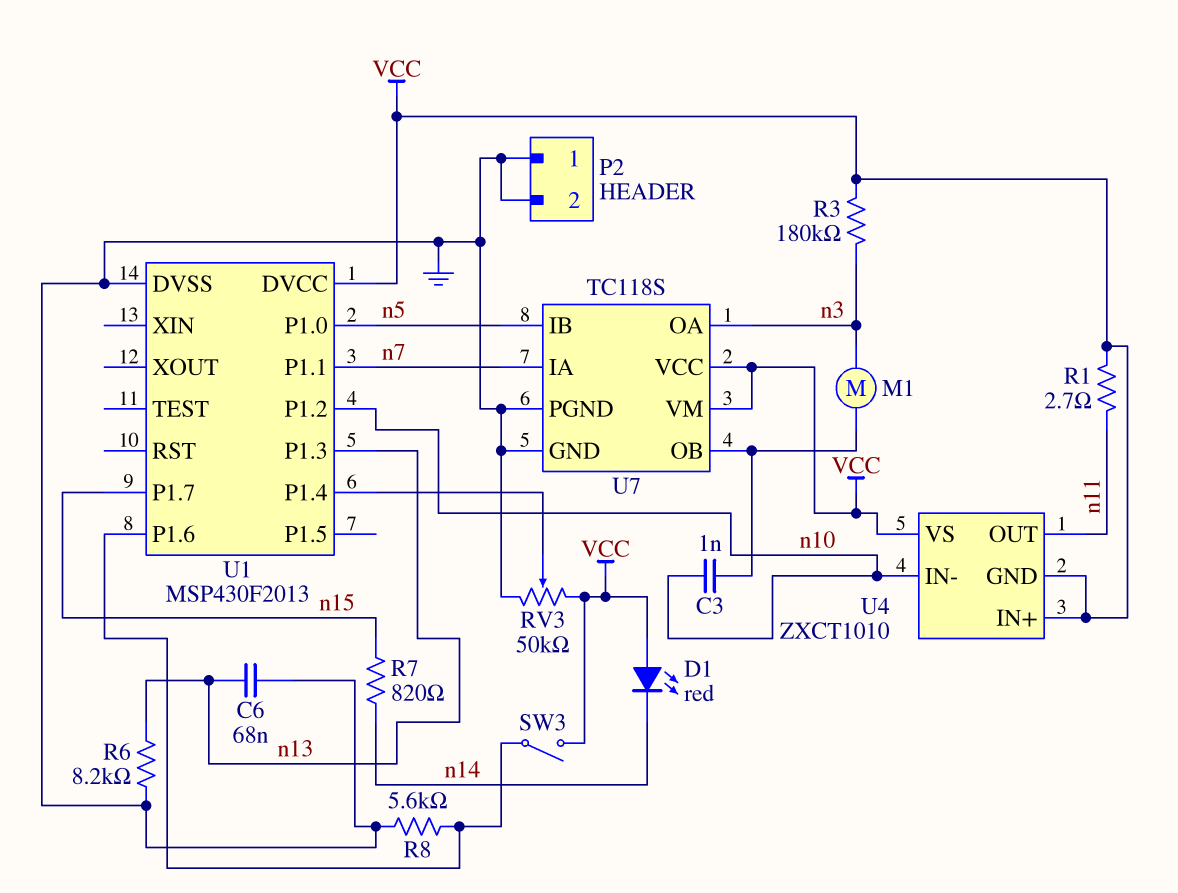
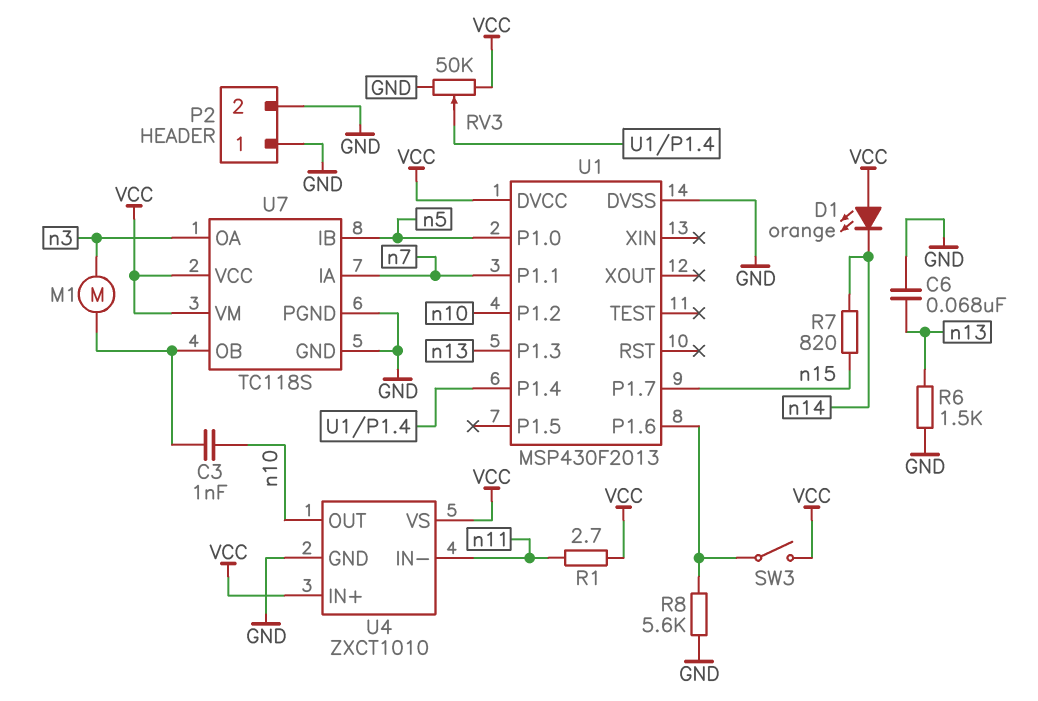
D1: LED red (A VCC, K n14) -> LED orange (A VCC, K n14)
R3: 180k (VCC, n3) -> none
R6: 8.2k (GND, n13) -> 1.5k (GND, n13)
U4 pin GND: VCC -> GND
U4 pin IN-: n10 -> n11
U4 pin OUT: n11 -> n10

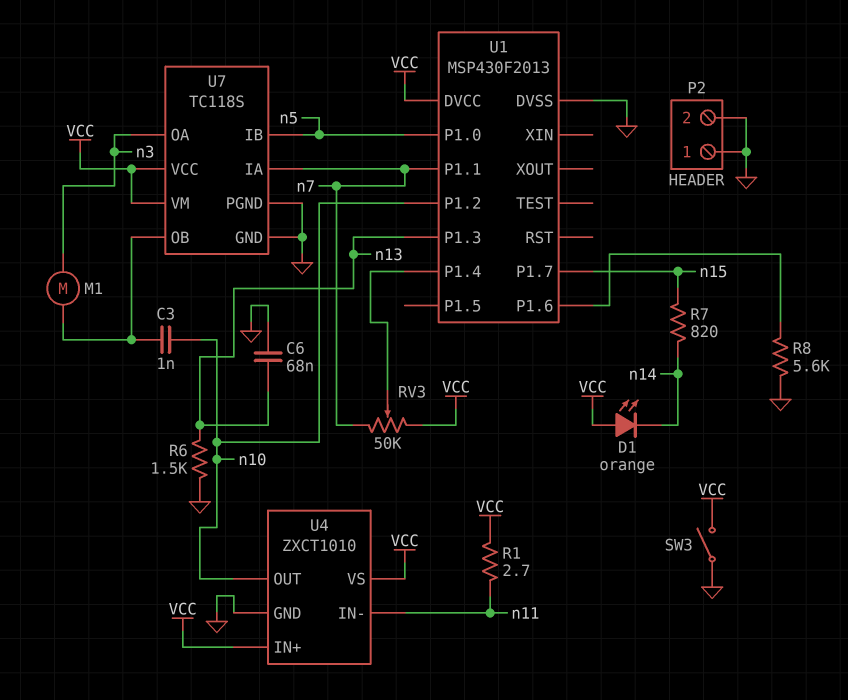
RV3: 50k (GND, VCC, wiper U1/P1.4) -> 50k (VCC, n7, wiper U1/P1.4)
SW3: switch (U1/P1.6, VCC) -> switch (GND, VCC)

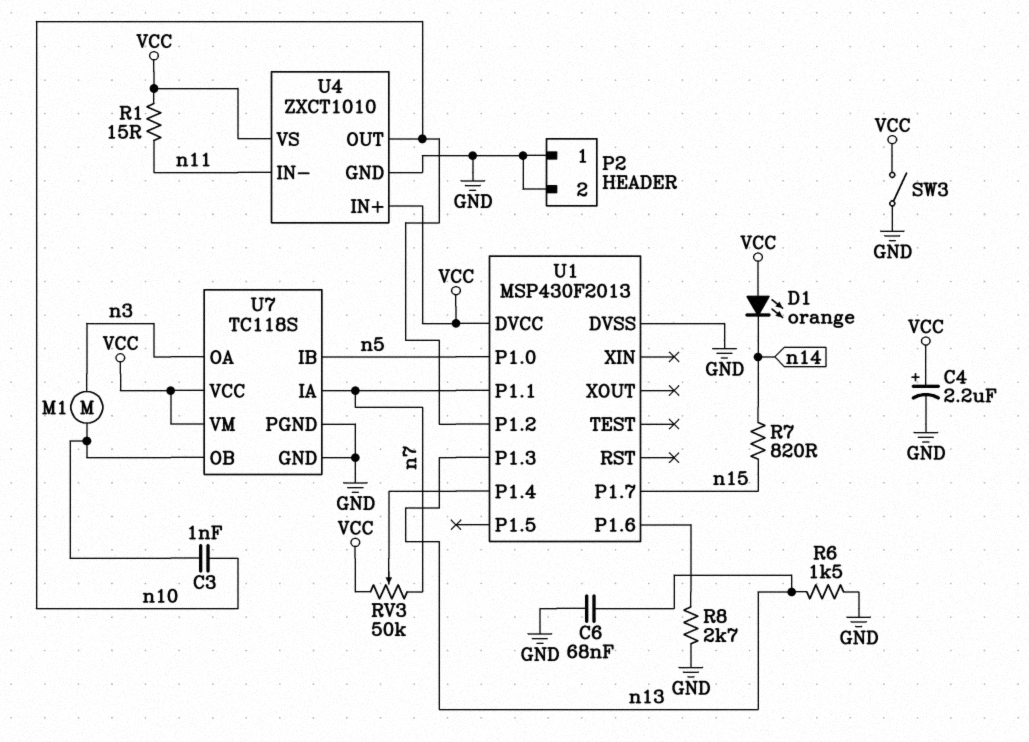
C4: none -> 2.2uF (plus VCC, minus GND)
R1: 2.7 (VCC, n11) -> 15 (VCC, n11)
R8: 5.6k (GND, U1/P1.6) -> 2.7k (GND, U1/P1.6)

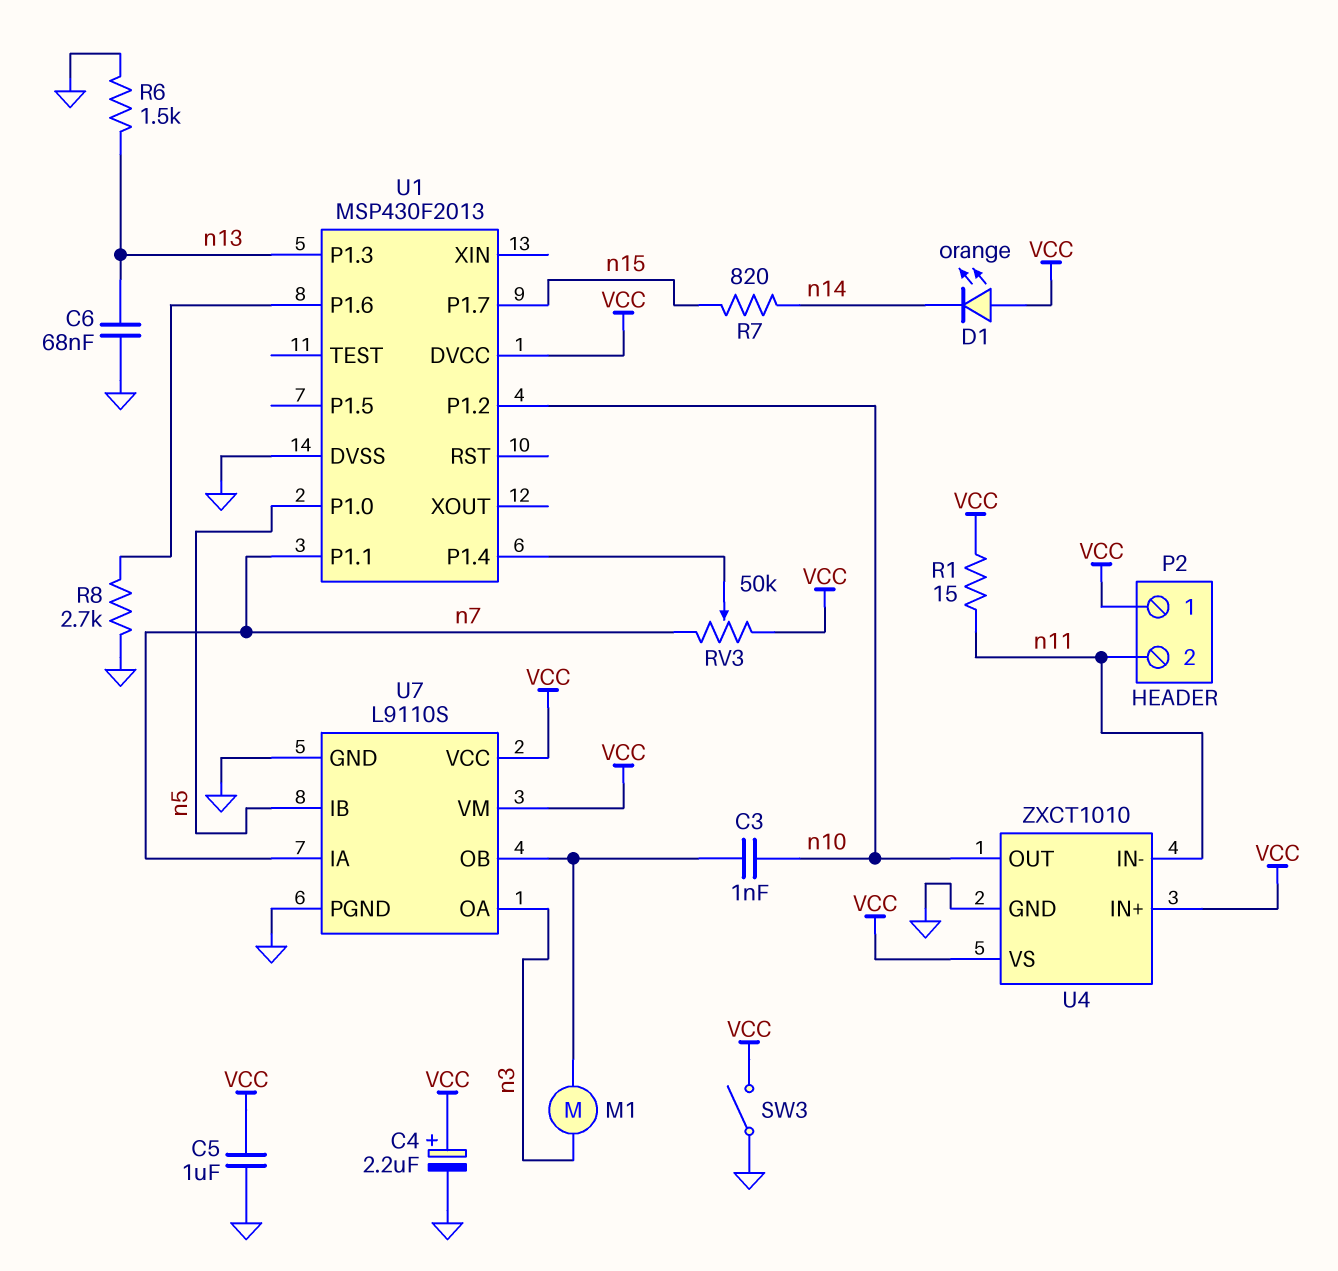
C5: none -> 1uF (GND, VCC)
P2 pin 1: GND -> VCC
P2 pin 2: GND -> n11
U7: TC118S -> L9110S

